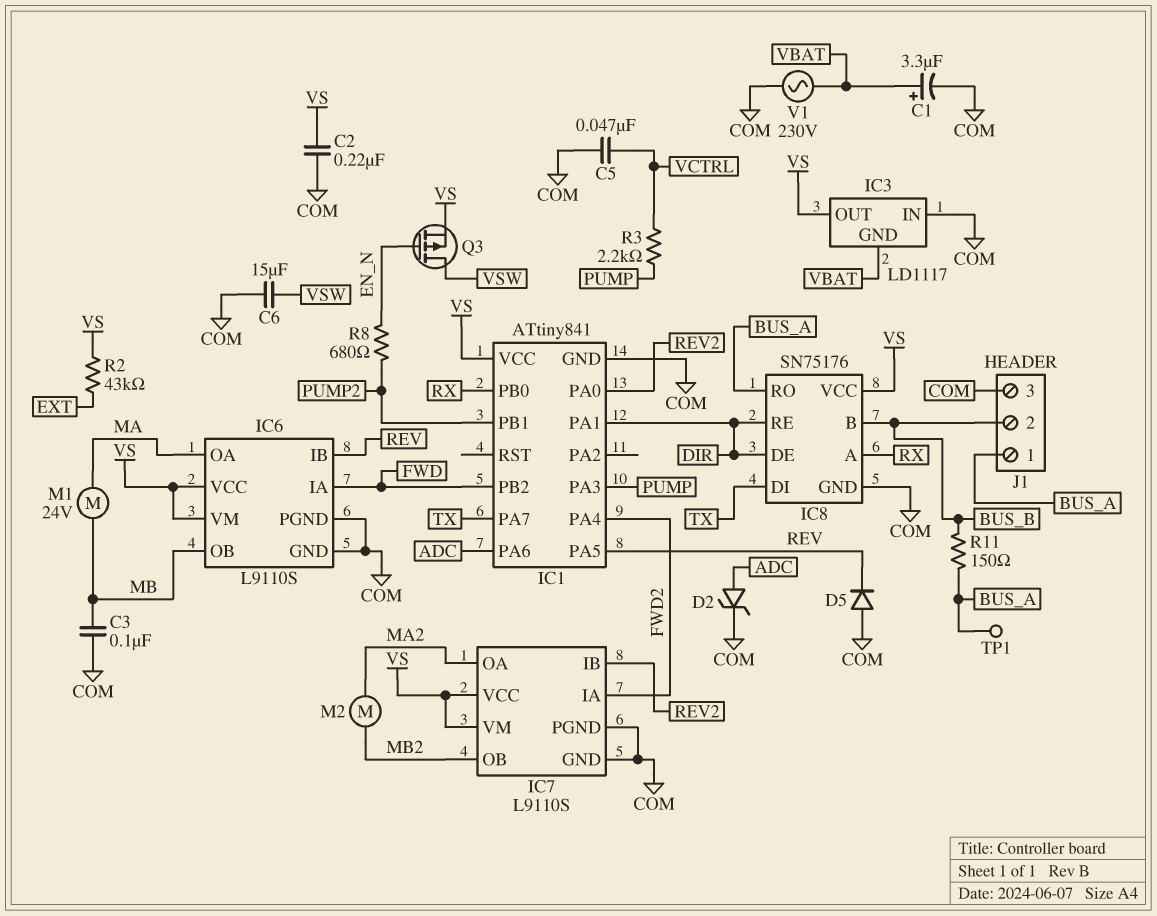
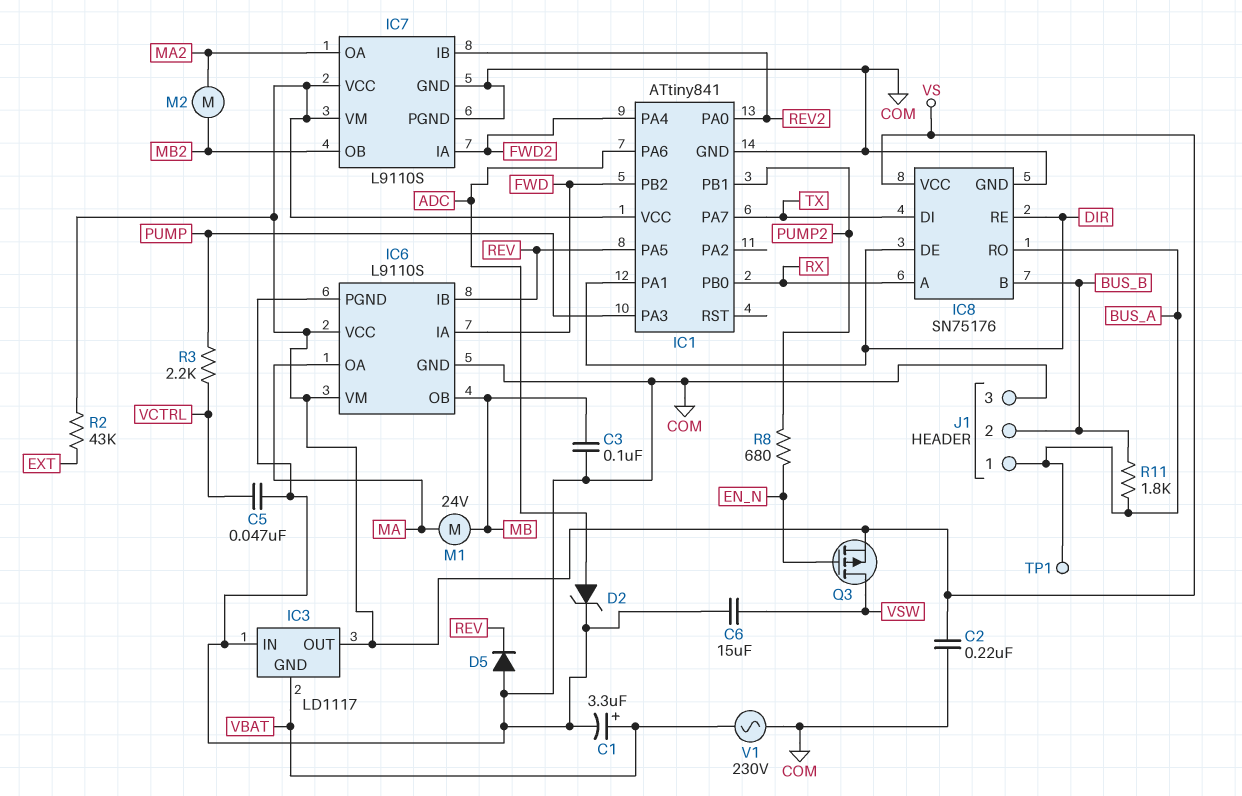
R11: 150 (BUS_A, BUS_B) -> 1.8k (BUS_A, BUS_B)

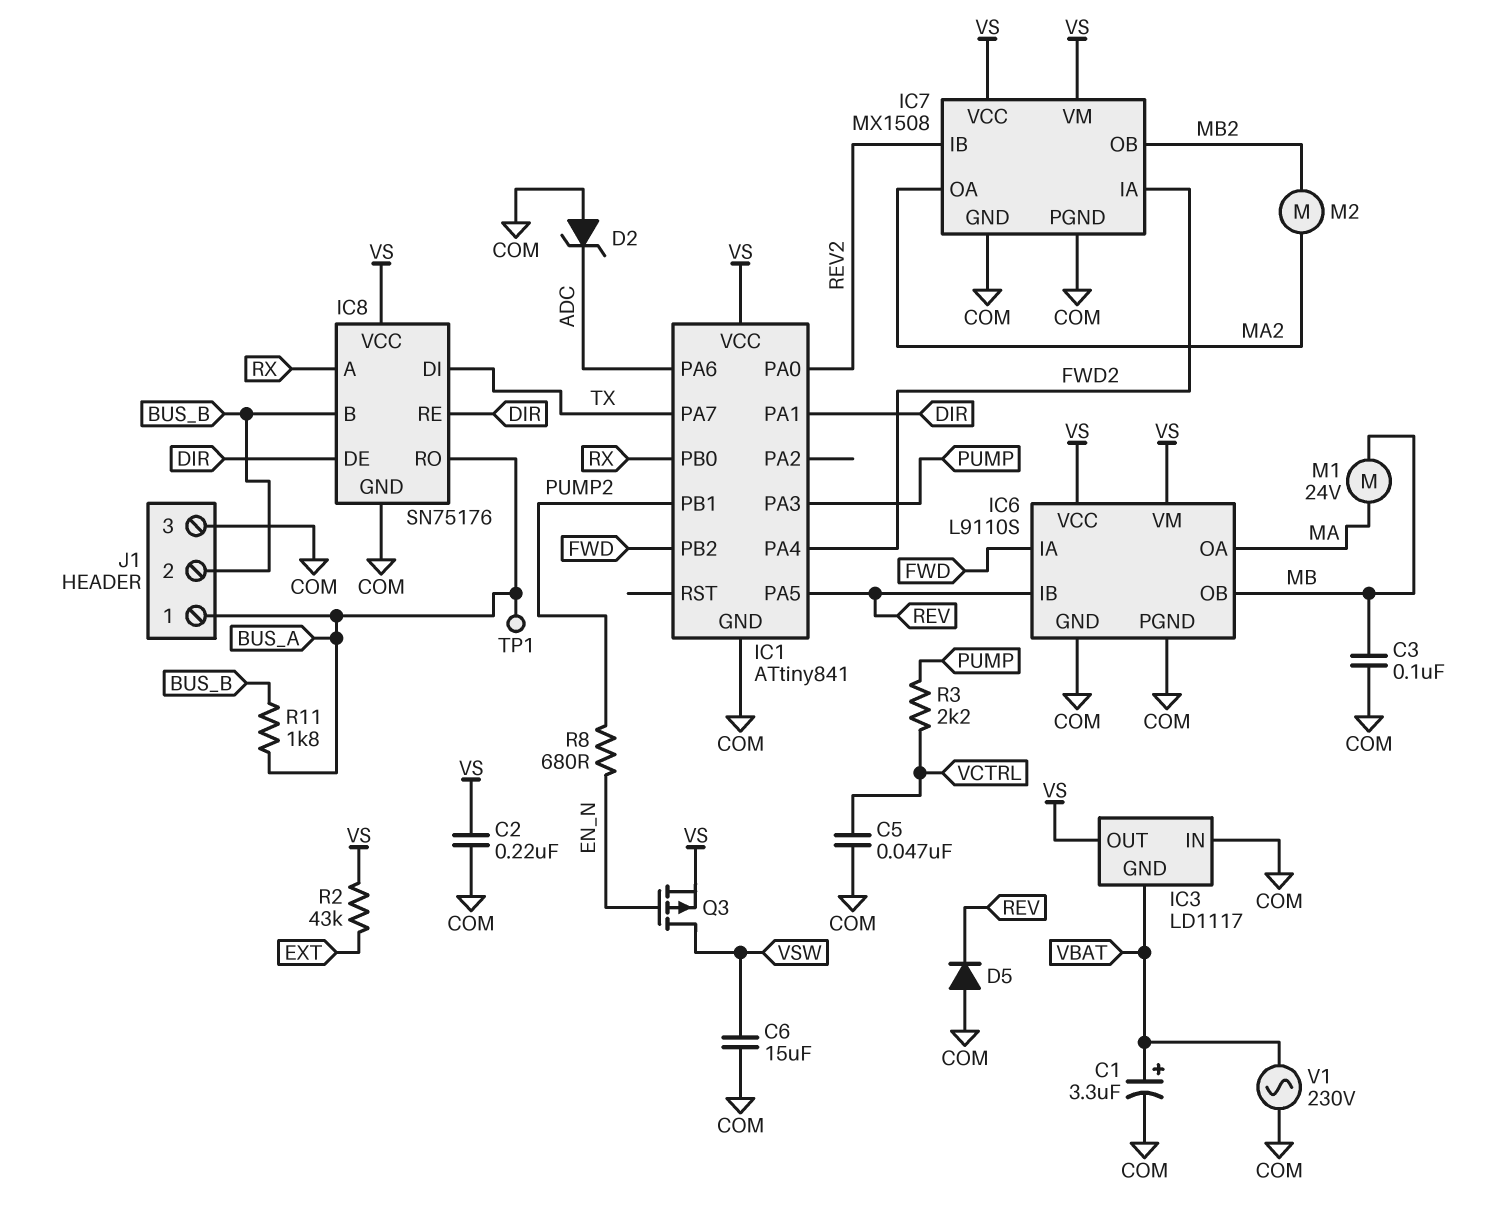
D2: zener (A ADC, K COM) -> zener (A COM, K ADC)
IC7: L9110S -> MX1508

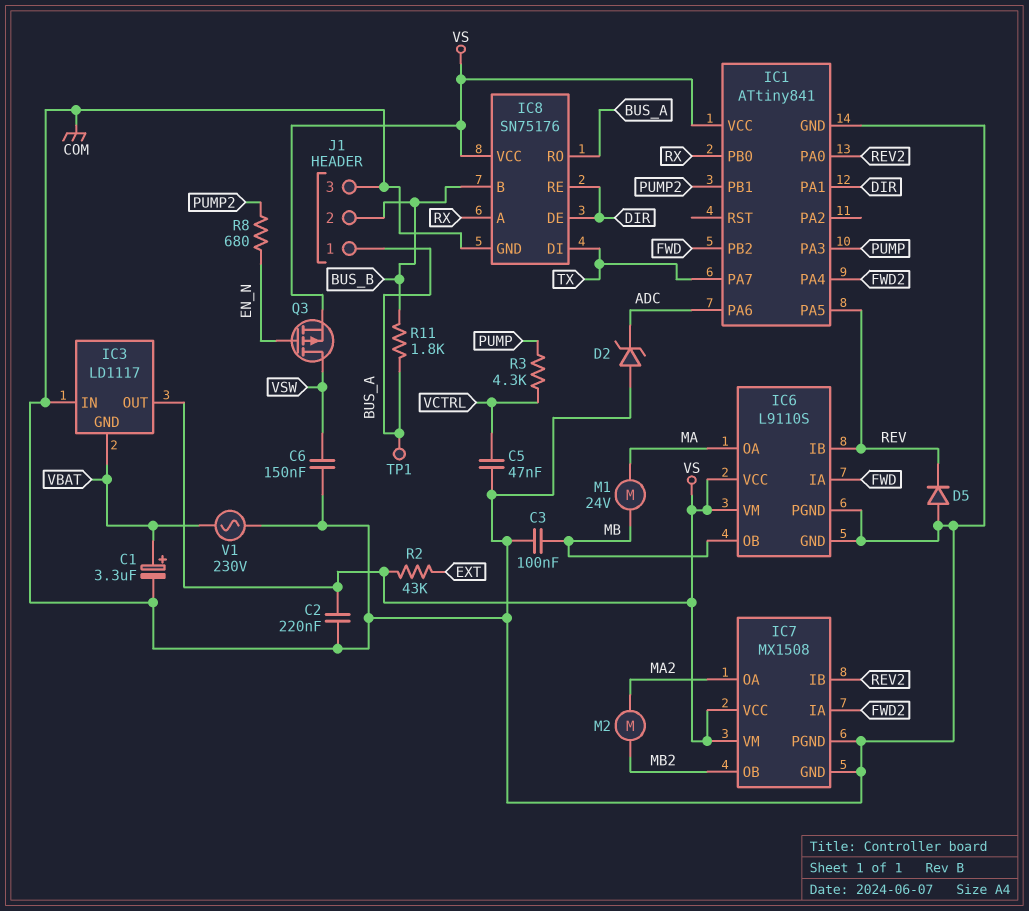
C6: 15uF (COM, VSW) -> 150nF (COM, VSW)
R3: 2.2k (PUMP, VCTRL) -> 4.3k (PUMP, VCTRL)

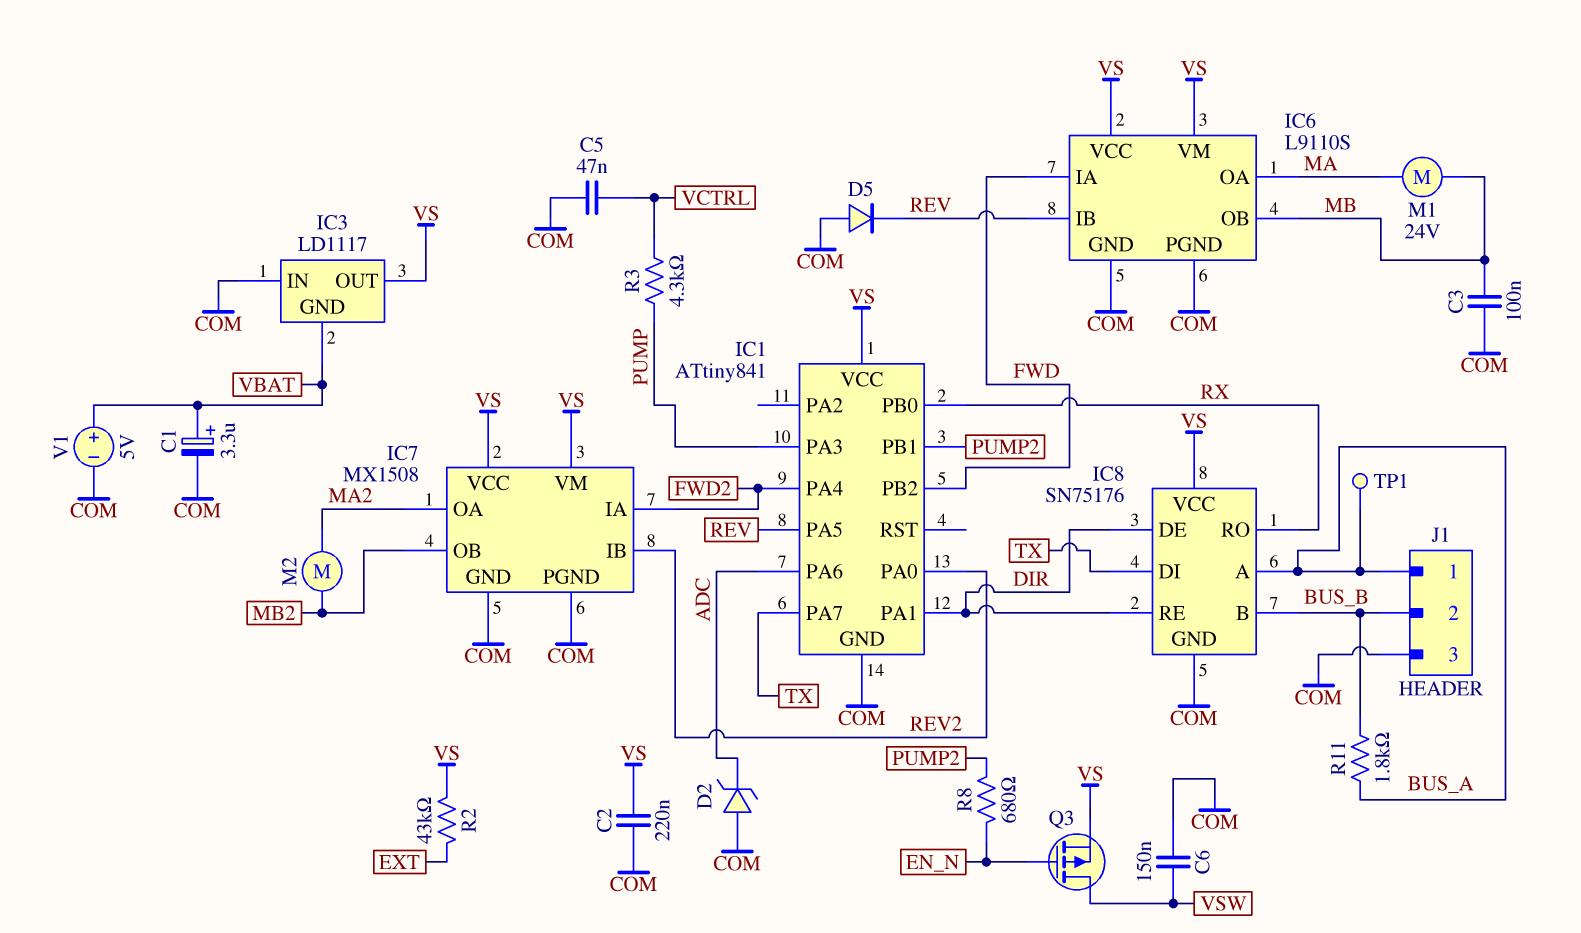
IC8 pin A: RX -> BUS_A
IC8 pin RO: BUS_A -> RX
V1: AC 230V (COM, VBAT) -> 5V (plus VBAT, minus COM)

